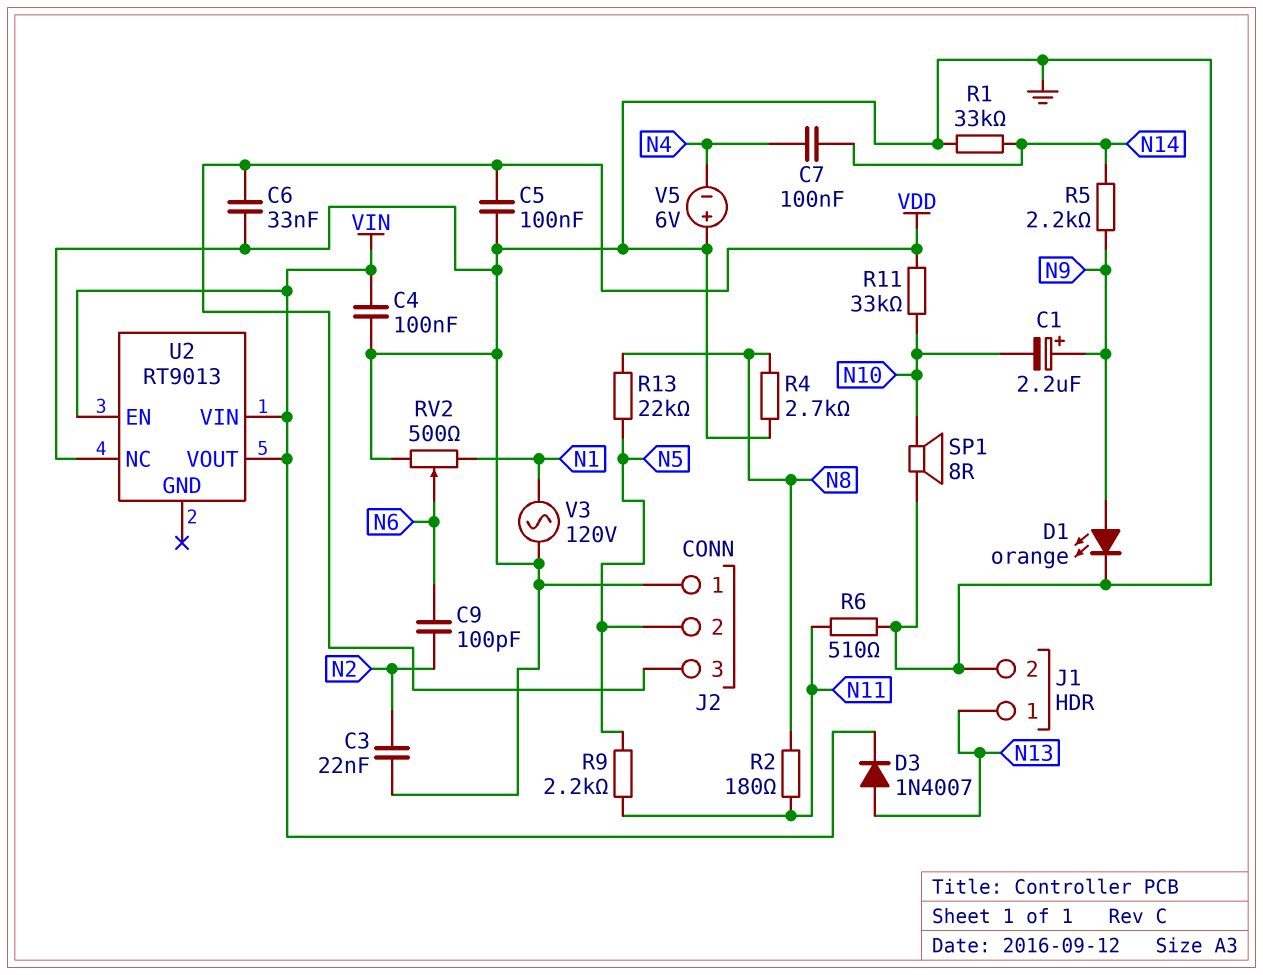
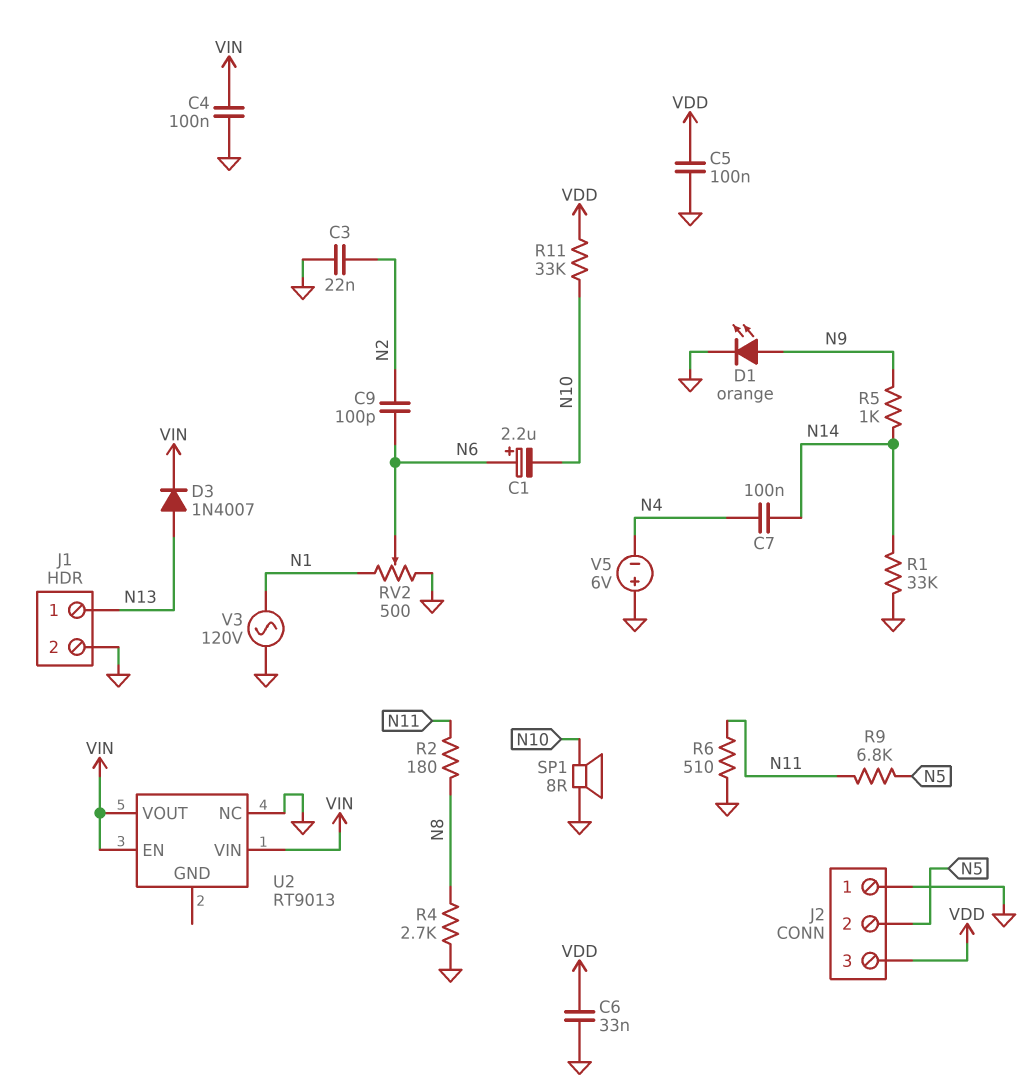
C1: 2.2uF (plus N9, minus N10) -> 2.2uF (plus N6, minus N10)
R5: 2.2k (N9, N14) -> 1k (N9, N14)
R9: 2.2k (N5, N11) -> 6.8k (N5, N11)
R13: 22k (N5, N8) -> none

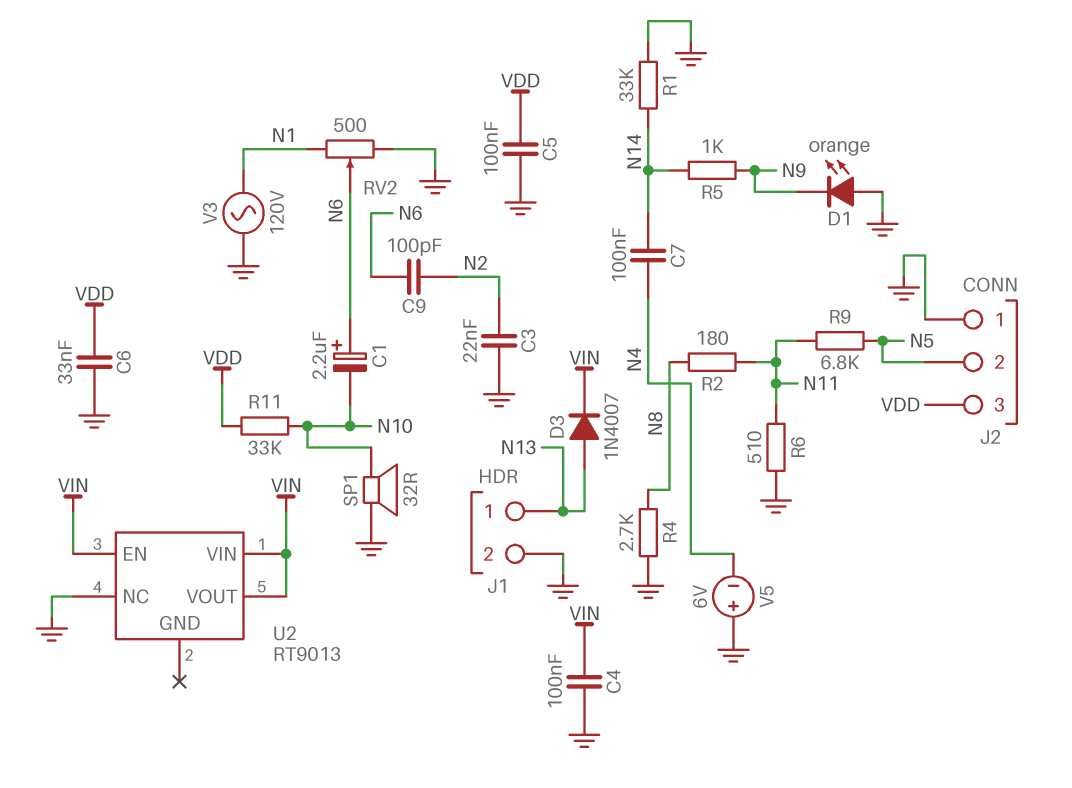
D1: LED orange (A N9, K GND) -> LED orange (A GND, K N9)
SP1: speaker 8R (GND, N10) -> speaker 32R (GND, N10)

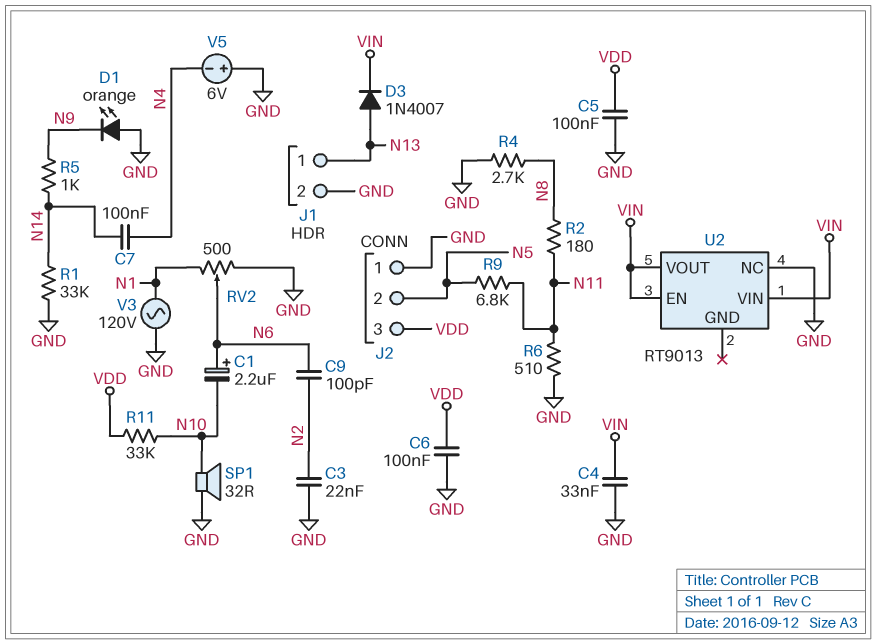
C4: 100nF (GND, VIN) -> 33nF (GND, VIN)
C6: 33nF (GND, VDD) -> 100nF (GND, VDD)

